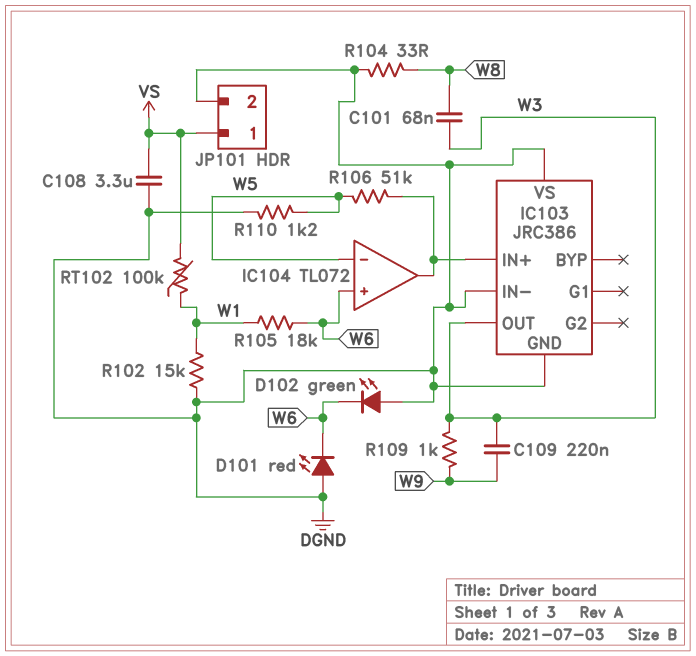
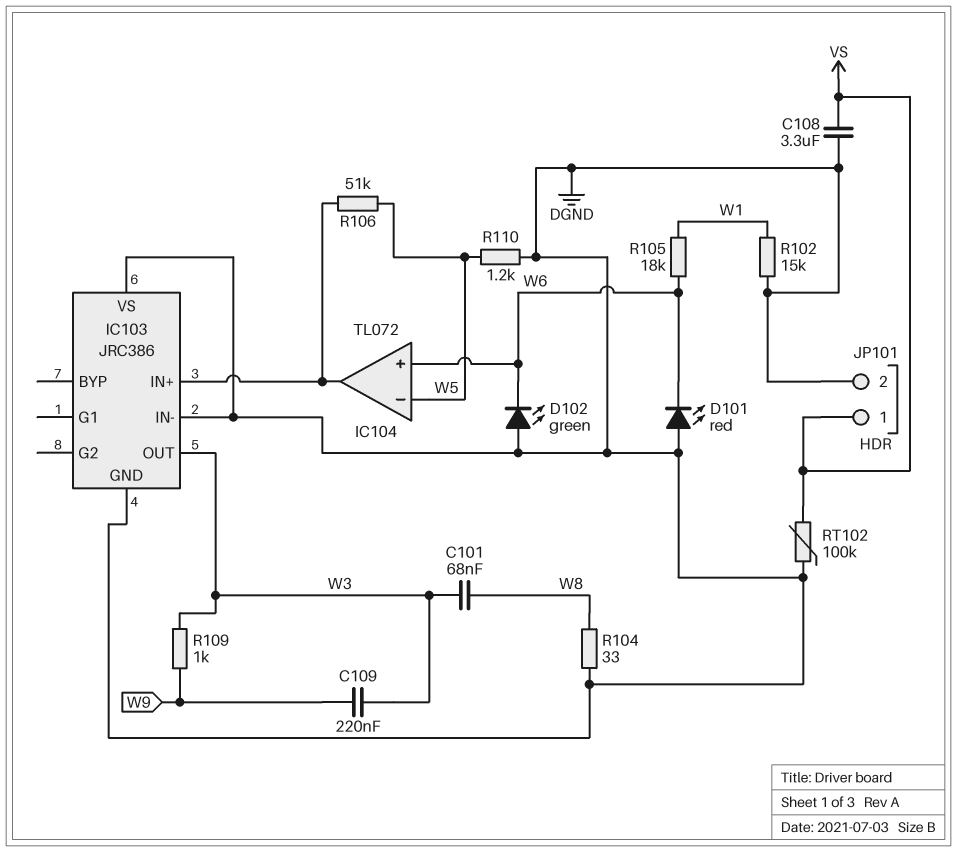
RT102: 100k (VS, W1) -> 100k (DGND, VS)

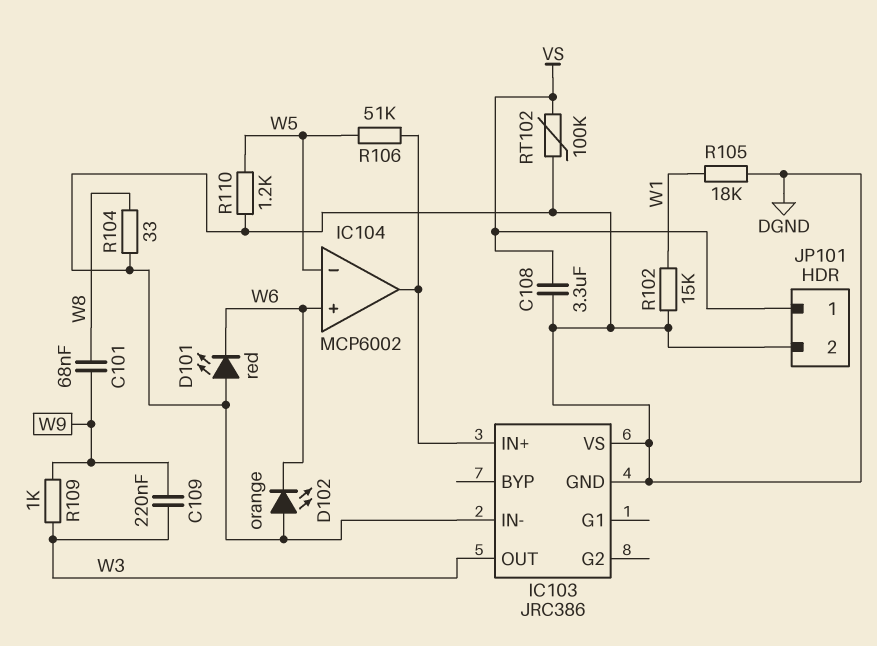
C101: 68nF (W3, W8) -> 68nF (W8, W9)
D102: LED green (A DGND, K W6) -> LED orange (A DGND, K W6)
IC104: TL072 -> MCP6002
R105: 18k (W1, W6) -> 18k (DGND, W1)

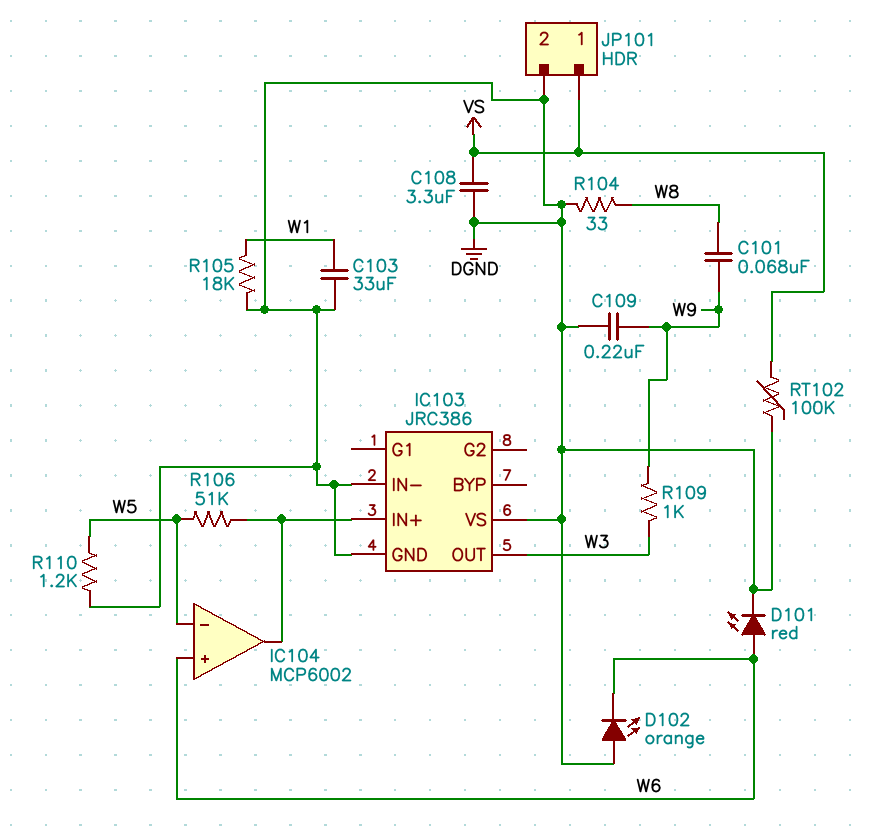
C103: none -> 33uF (DGND, W1)
C109: 220nF (W3, W9) -> 220nF (DGND, W9)
D101: LED red (A DGND, K W6) -> LED red (A W6, K DGND)
R102: 15k (DGND, W1) -> none

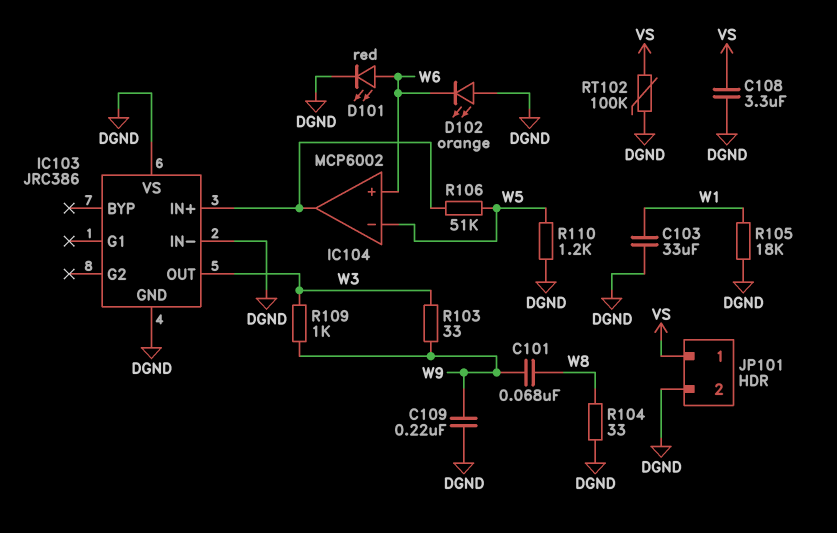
R103: none -> 33 (W3, W9)

